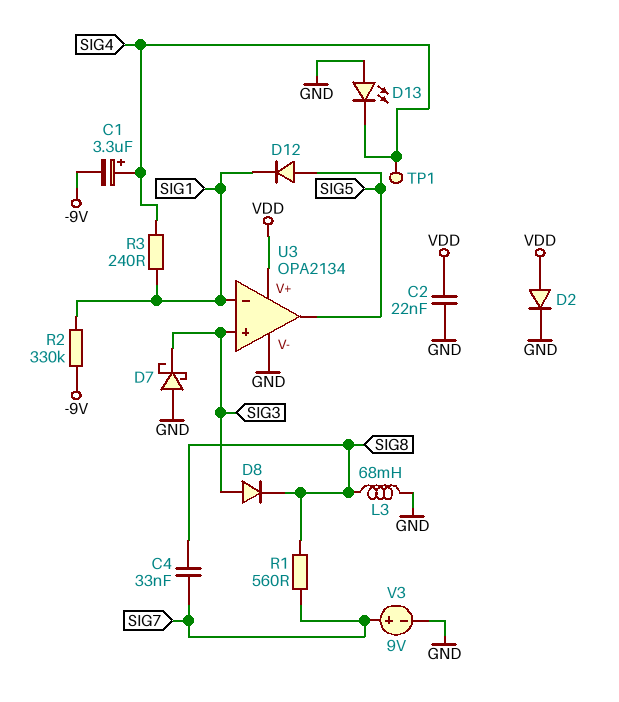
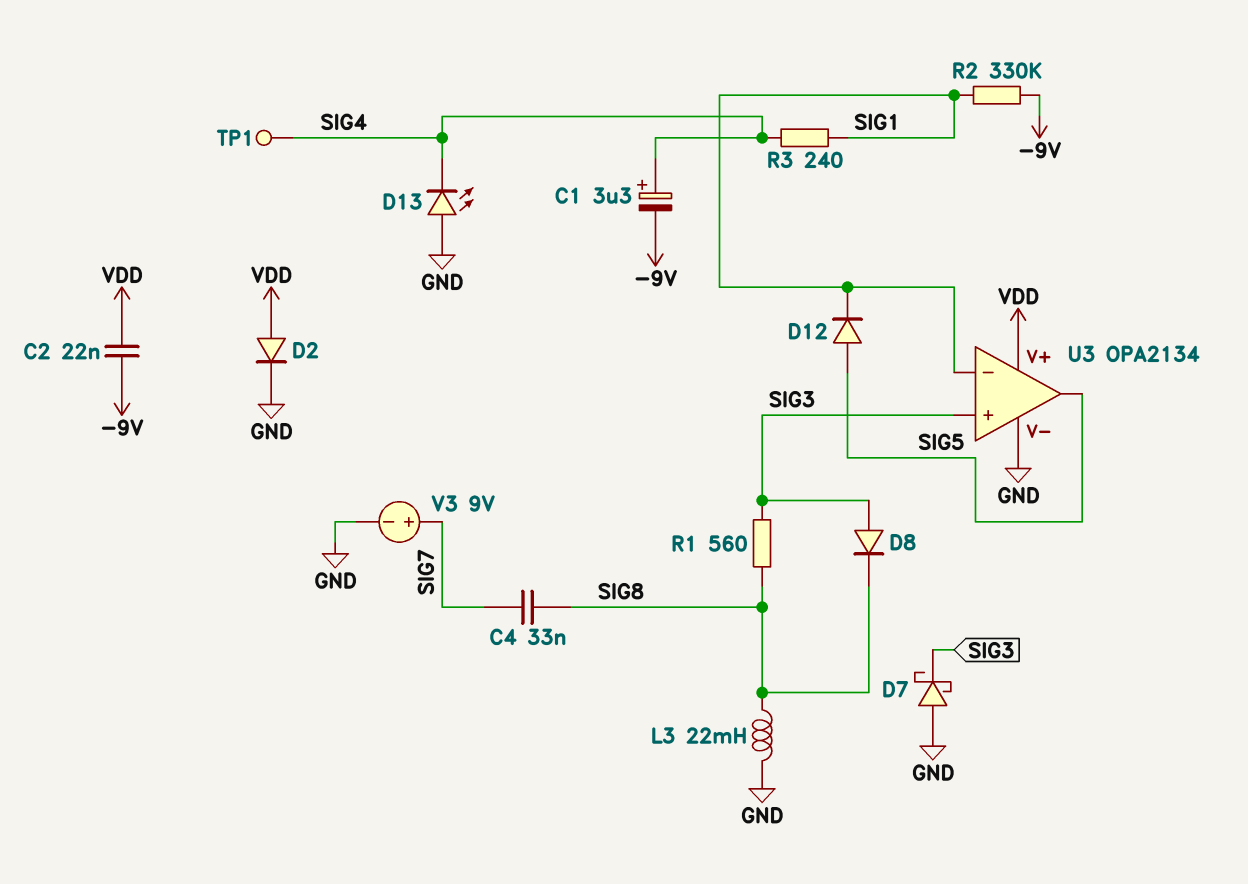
C2: 22nF (GND, VDD) -> 22nF (-9V, VDD)
L3: 68mH (GND, SIG8) -> 22mH (GND, SIG8)
R1: 560 (SIG7, SIG8) -> 560 (SIG3, SIG8)

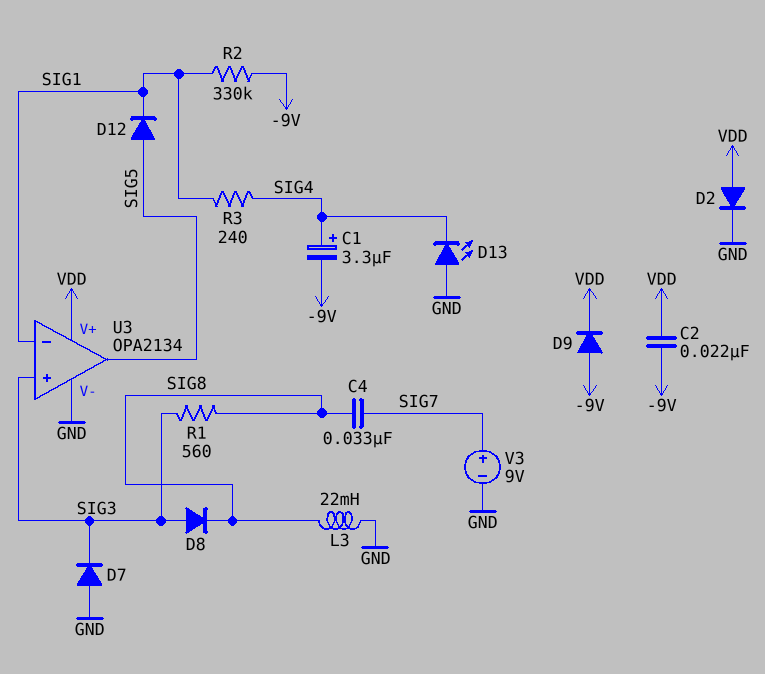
D7: schottky (A GND, K SIG3) -> diode (A GND, K SIG3)
D9: none -> diode (A -9V, K VDD)
TP1: test point (SIG4) -> none

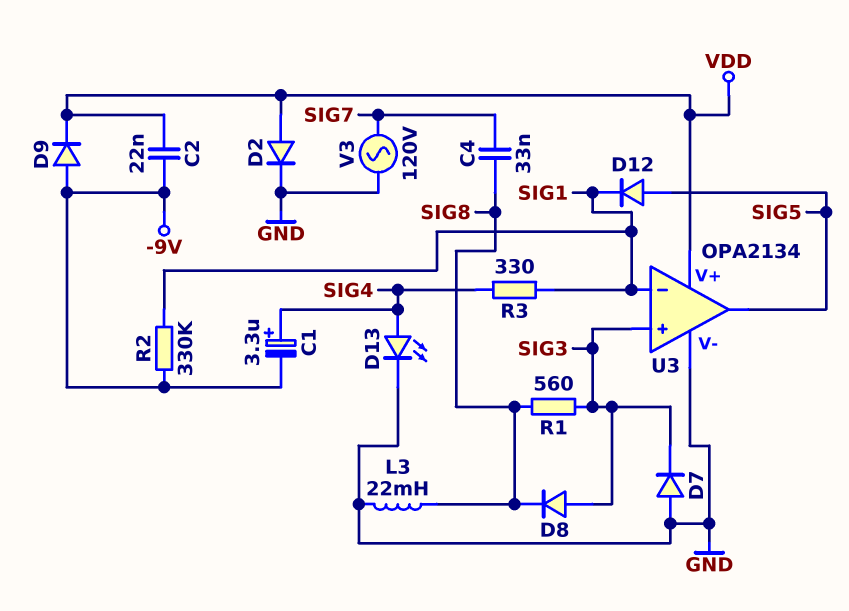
D13: LED (A GND, K SIG4) -> LED (A SIG4, K GND)
R3: 240 (SIG1, SIG4) -> 330 (SIG1, SIG4)
V3: 9V (plus SIG7, minus GND) -> AC 120V (GND, SIG7)

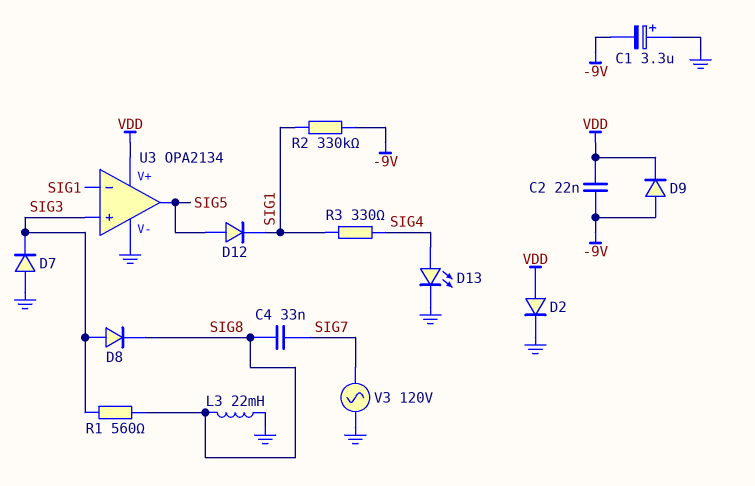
C1: 3.3uF (plus SIG4, minus -9V) -> 3.3uF (plus GND, minus -9V)

